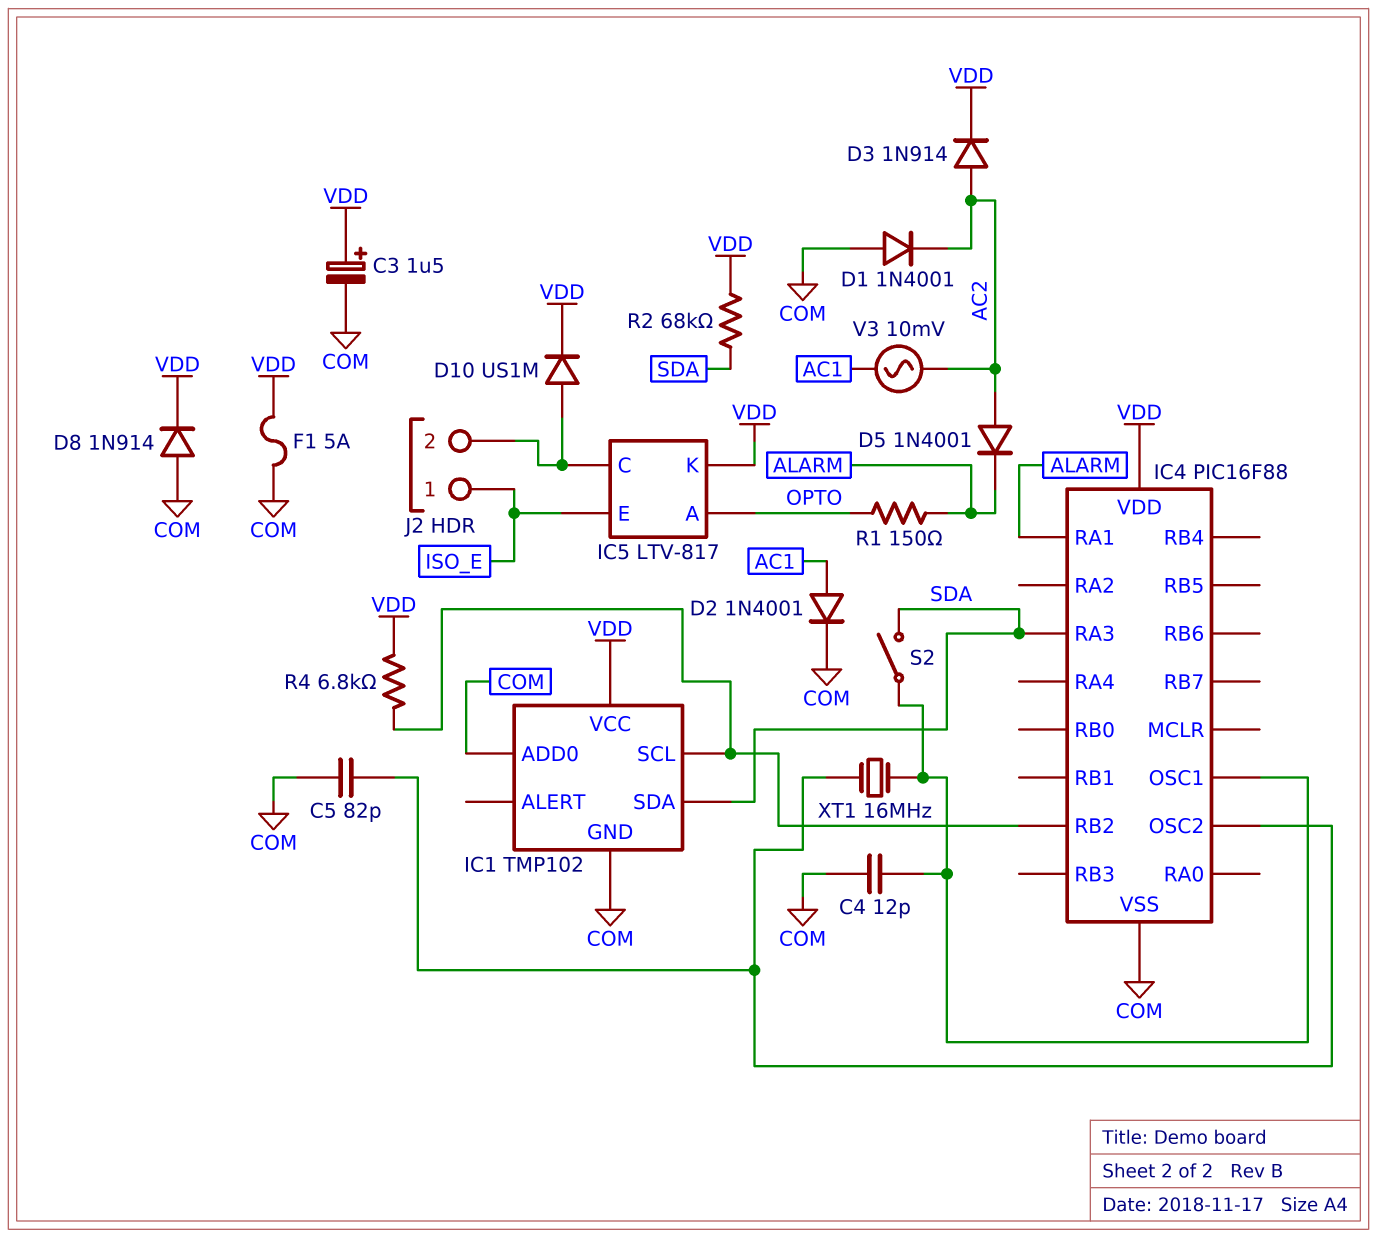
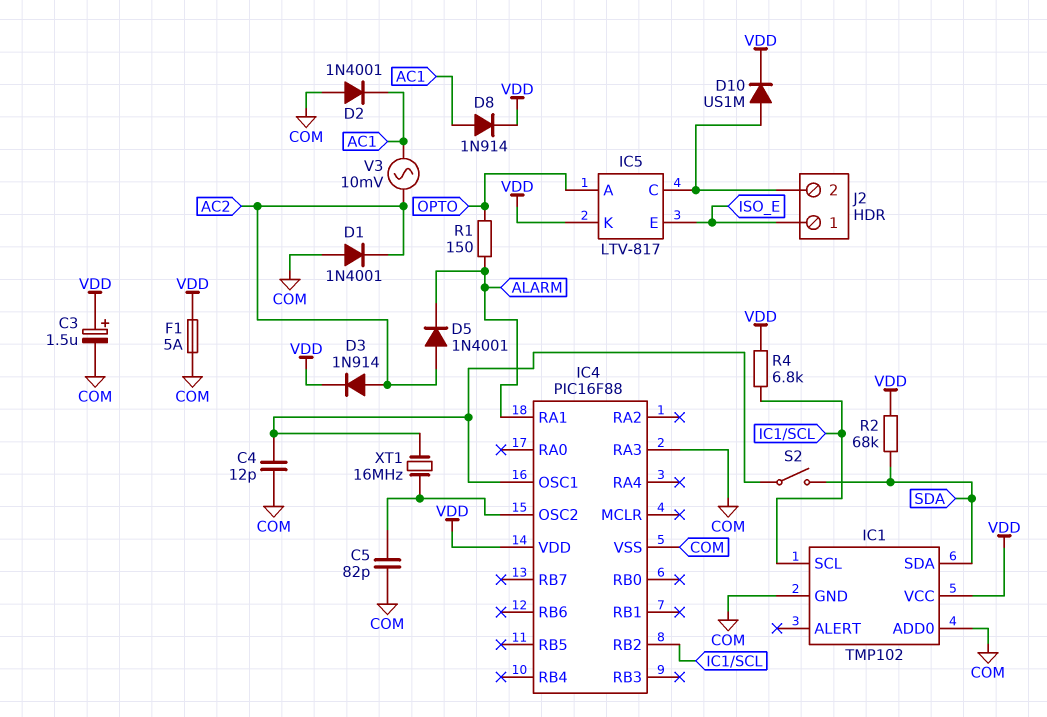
D2: diode 1N4001 (A AC1, K COM) -> diode 1N4001 (A COM, K AC1)
D8: diode 1N914 (A COM, K VDD) -> diode 1N914 (A AC1, K VDD)
IC4 pin RA3: SDA -> COM

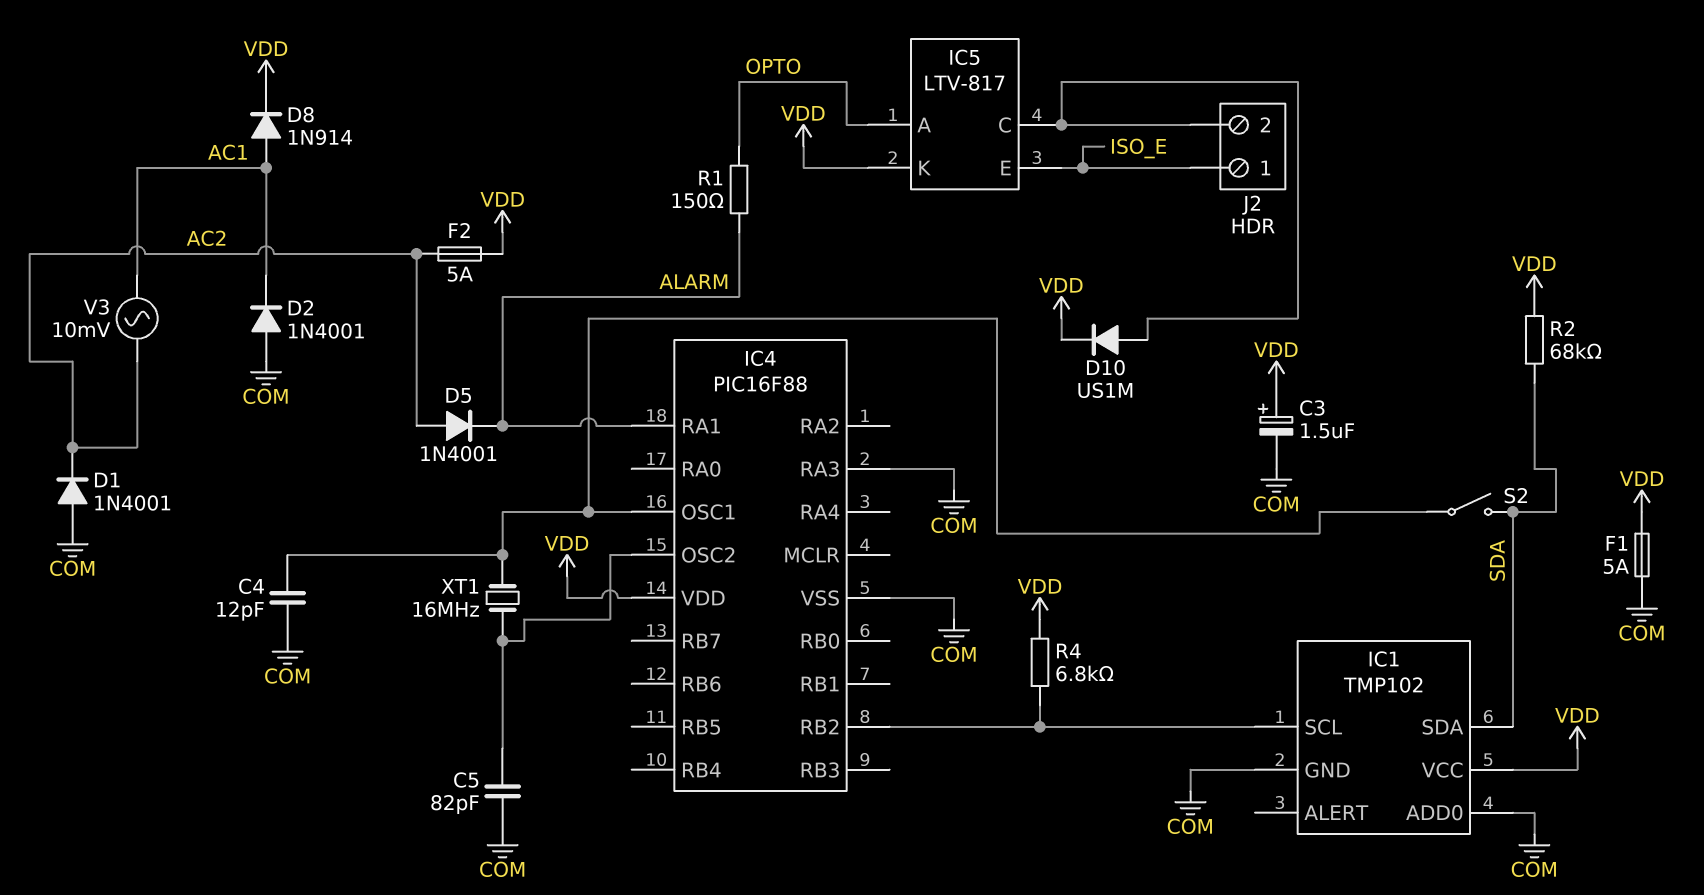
D3: diode 1N914 (A AC2, K VDD) -> none
F2: none -> 5A (AC2, VDD)

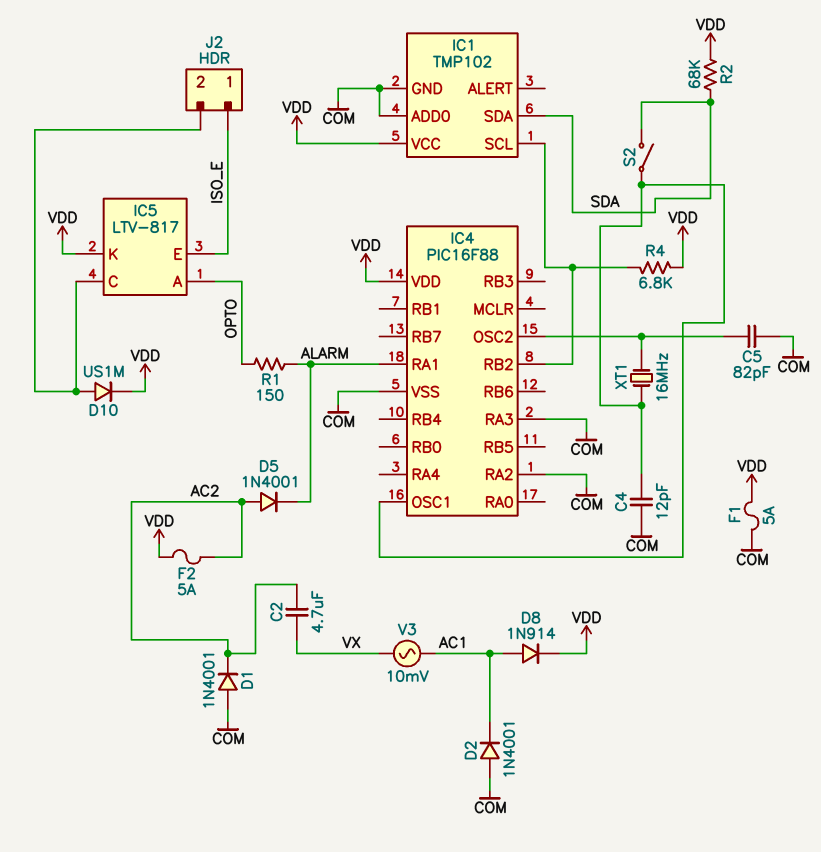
C2: none -> 4.7uF (AC2, VX)
C3: 1.5uF (plus VDD, minus COM) -> none
IC4 pin RA2: none -> COM
V3: AC 10mV (AC1, AC2) -> AC 10mV (AC1, VX)

